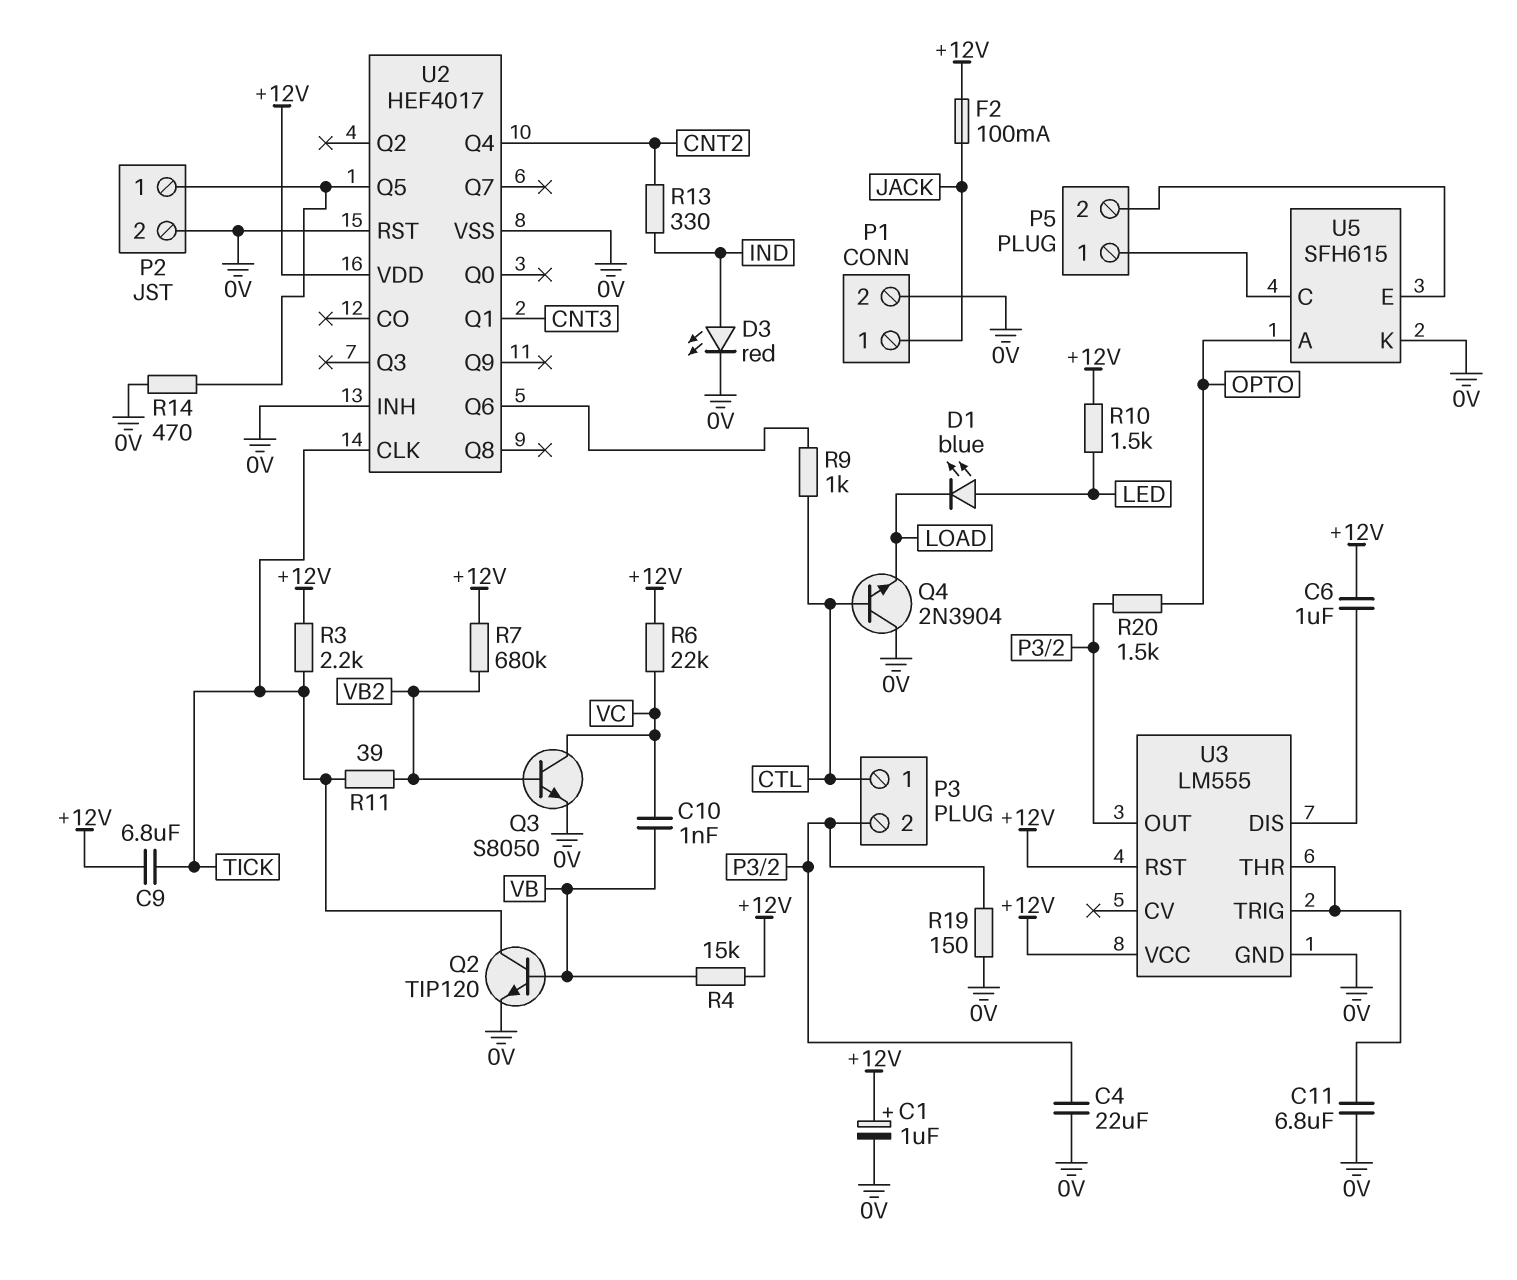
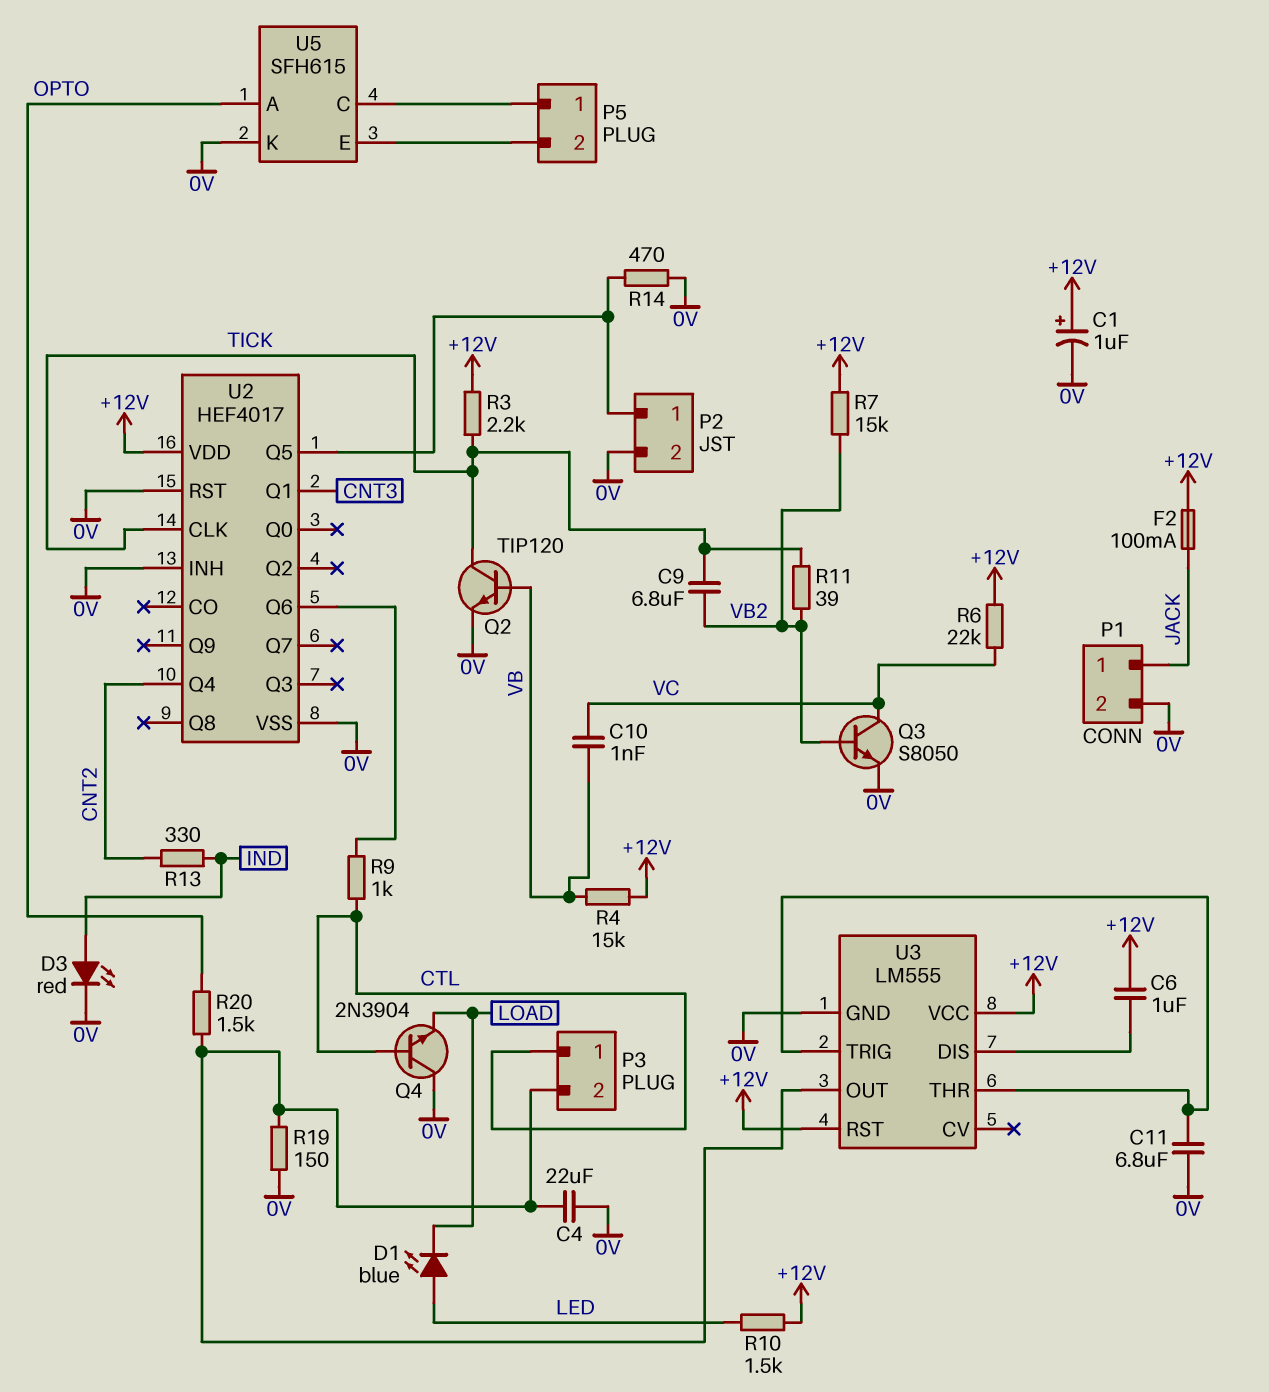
C9: 6.8uF (+12V, TICK) -> 6.8uF (TICK, VB2)
R7: 680k (+12V, VB2) -> 15k (+12V, VB2)

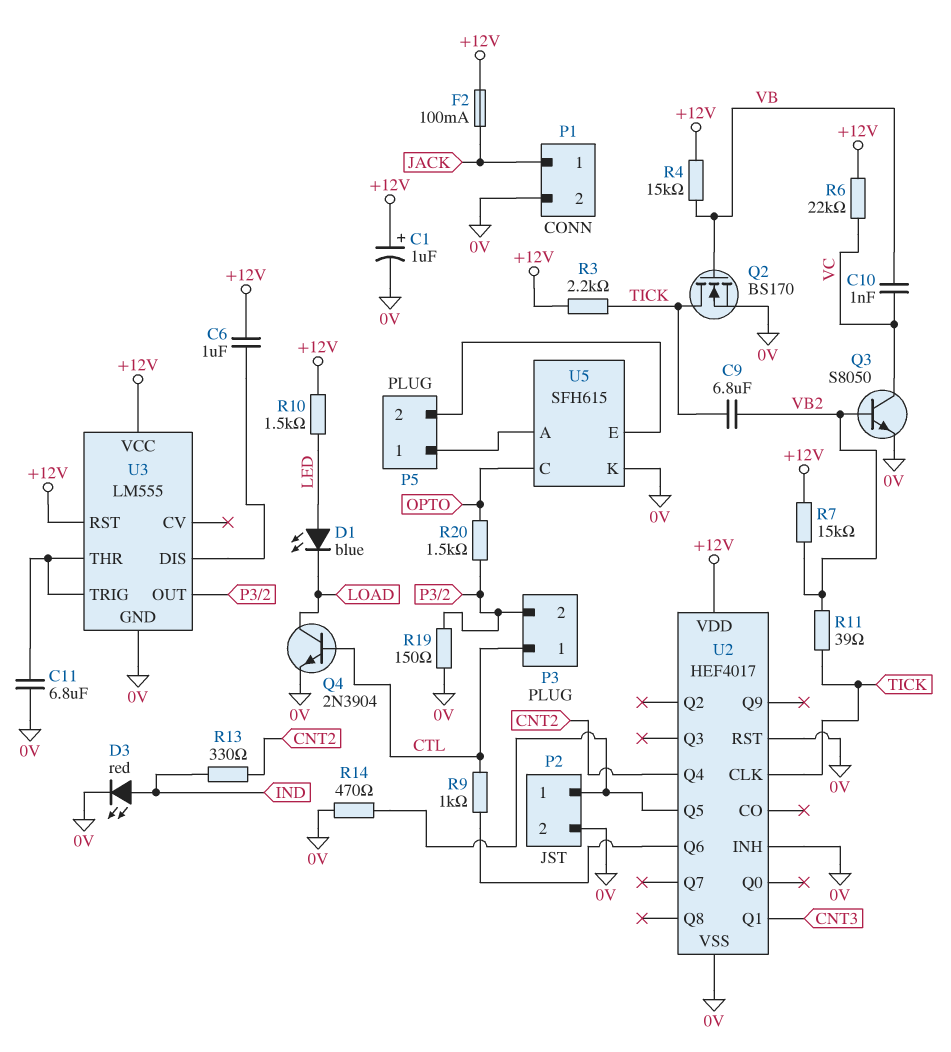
C4: 22uF (0V, P3/2) -> none
Q2: NPN TIP120 (B VB, C TICK, E 0V) -> NMOS BS170 (G VB, D TICK, S 0V)
Q4: NPN 2N3904 (B CTL, C 0V, E LOAD) -> NPN 2N3904 (B CTL, C LOAD, E 0V)
U5 pin A: OPTO -> P5/1
U5 pin C: P5/1 -> OPTO

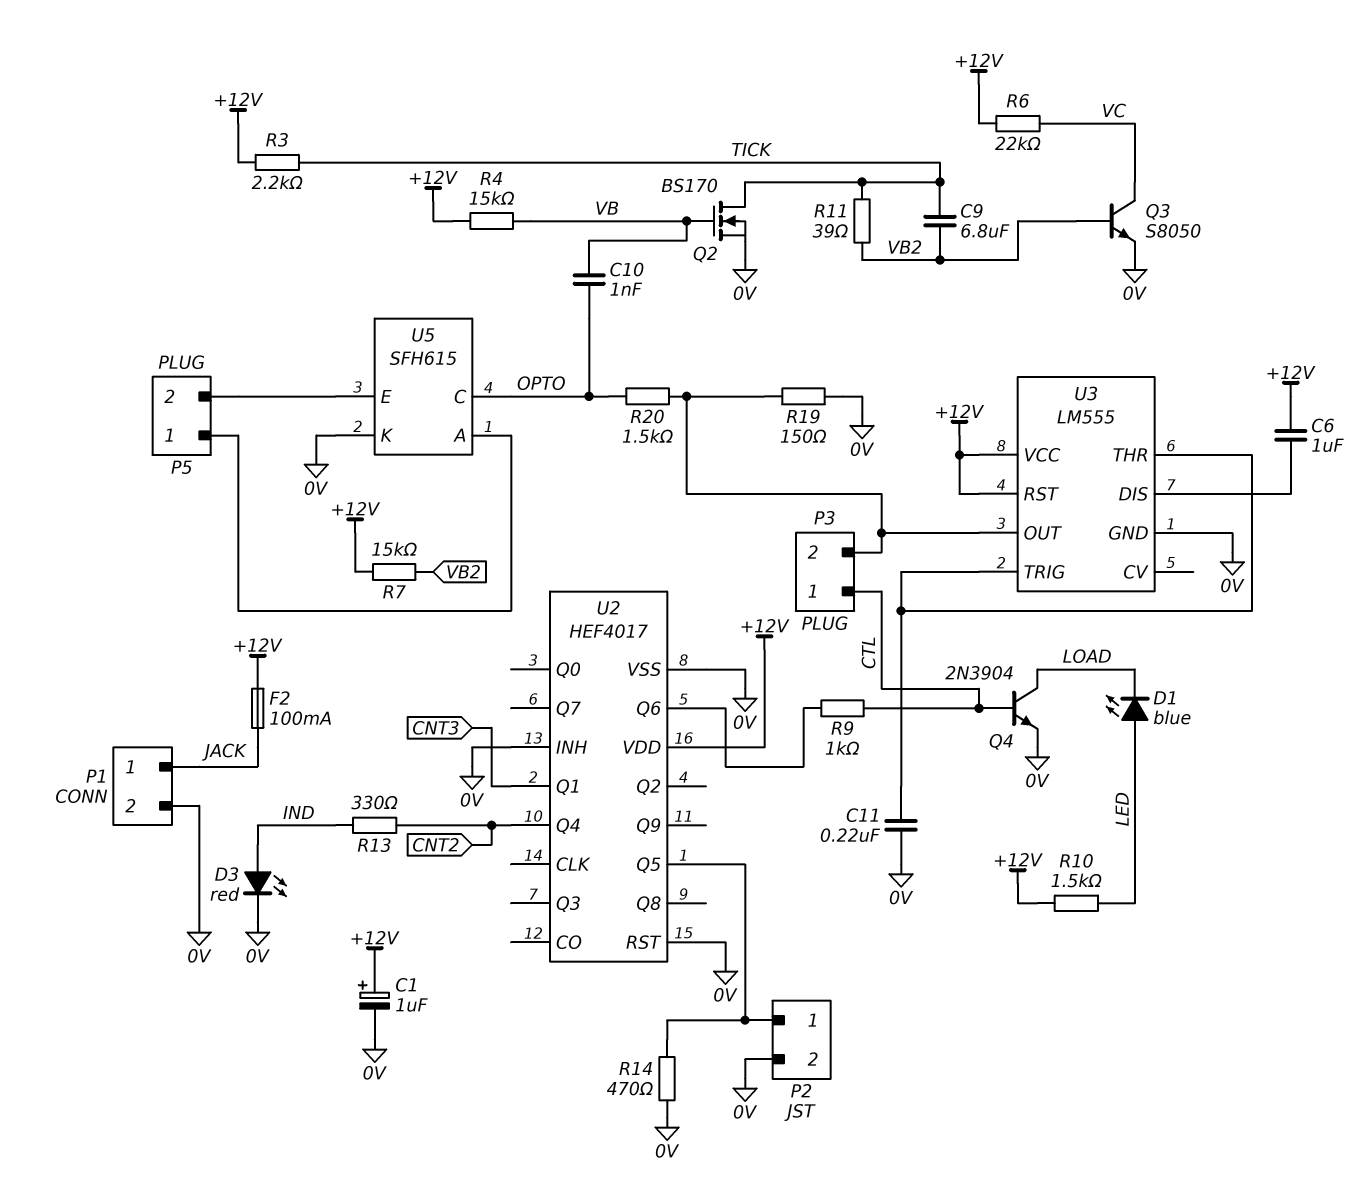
C10: 1nF (VB, VC) -> 1nF (OPTO, VB)
C11: 6.8uF (0V, U3/THR) -> 220nF (0V, U3/THR)
U2 pin CLK: TICK -> none

